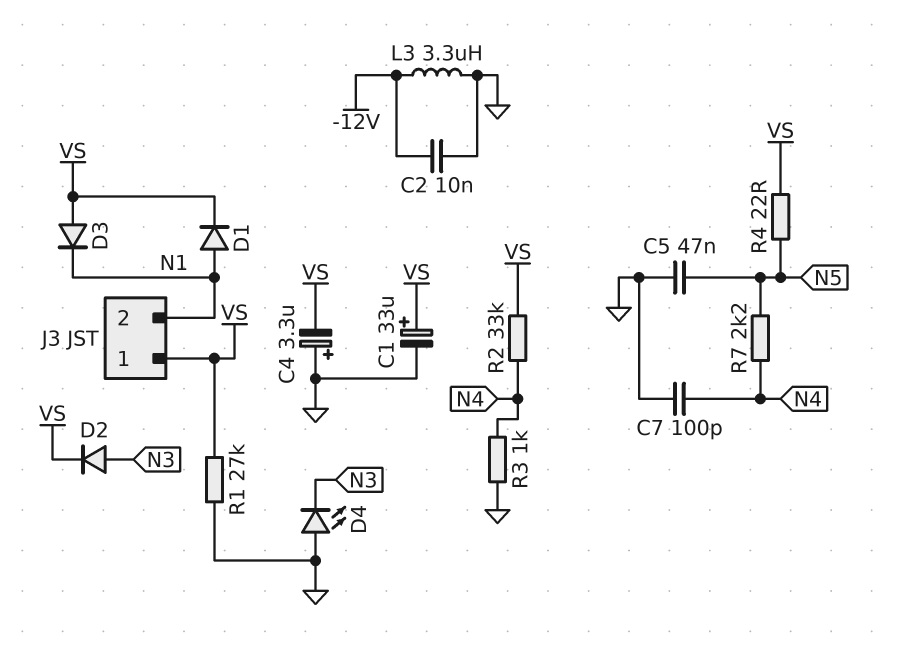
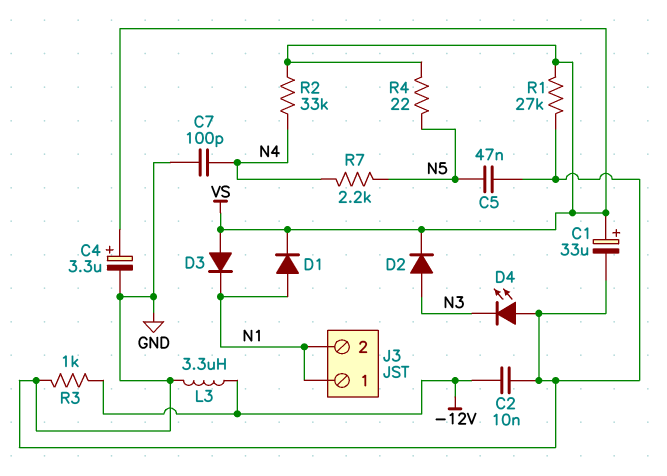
C4: 3.3uF (plus GND, minus VS) -> 3.3uF (plus VS, minus GND)
J3 pin 1: VS -> N1
R3: 1k (GND, N4) -> 1k (-12V, GND)

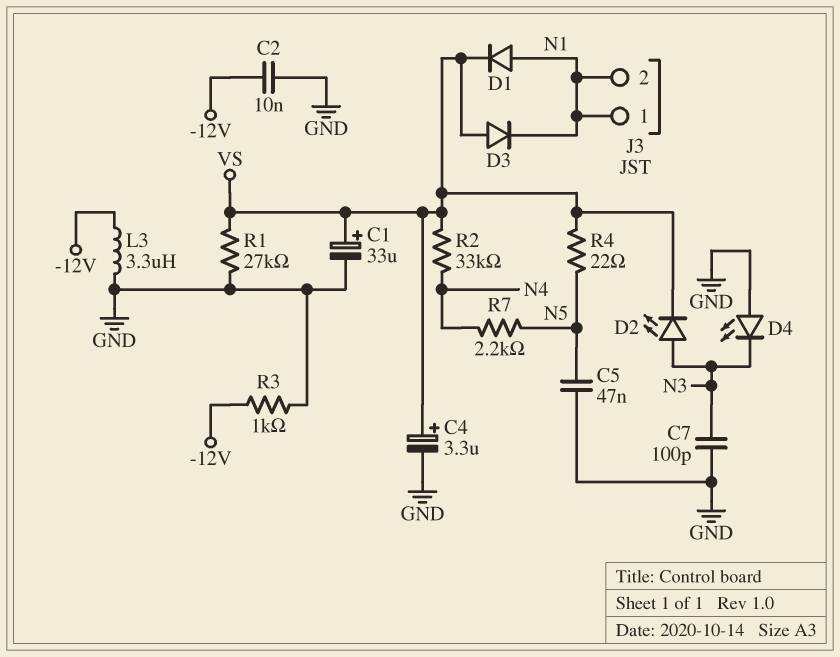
C7: 100pF (GND, N4) -> 100pF (GND, N3)
D2: diode (A N3, K VS) -> LED (A N3, K VS)

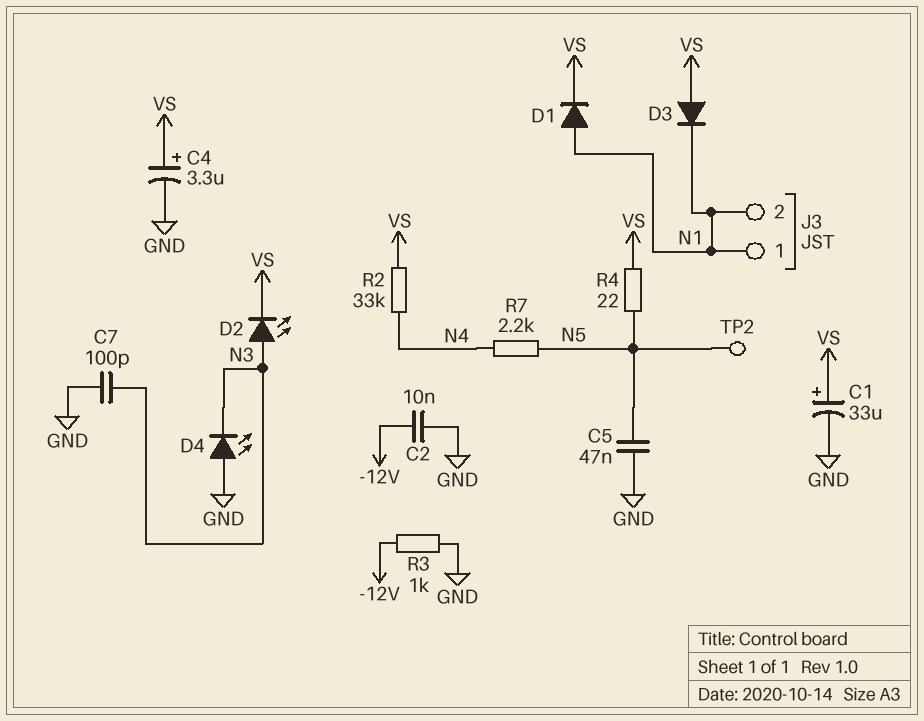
L3: 3.3uH (-12V, GND) -> none
R1: 27k (GND, VS) -> none
TP2: none -> test point (N5)

